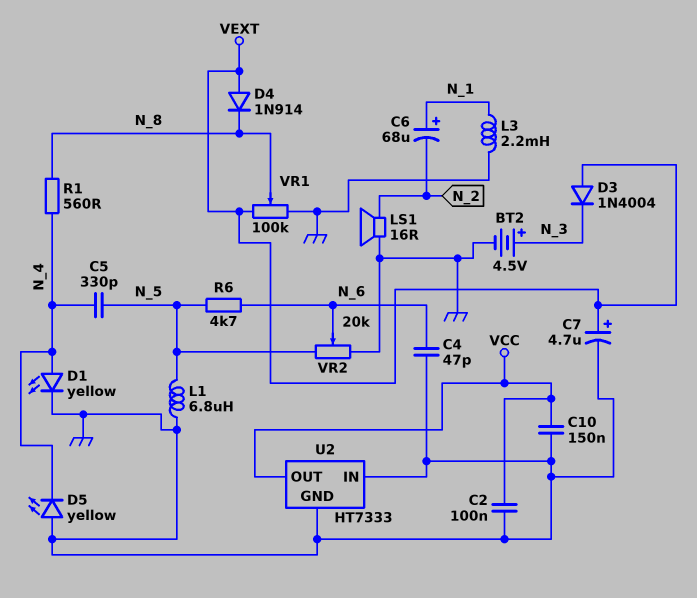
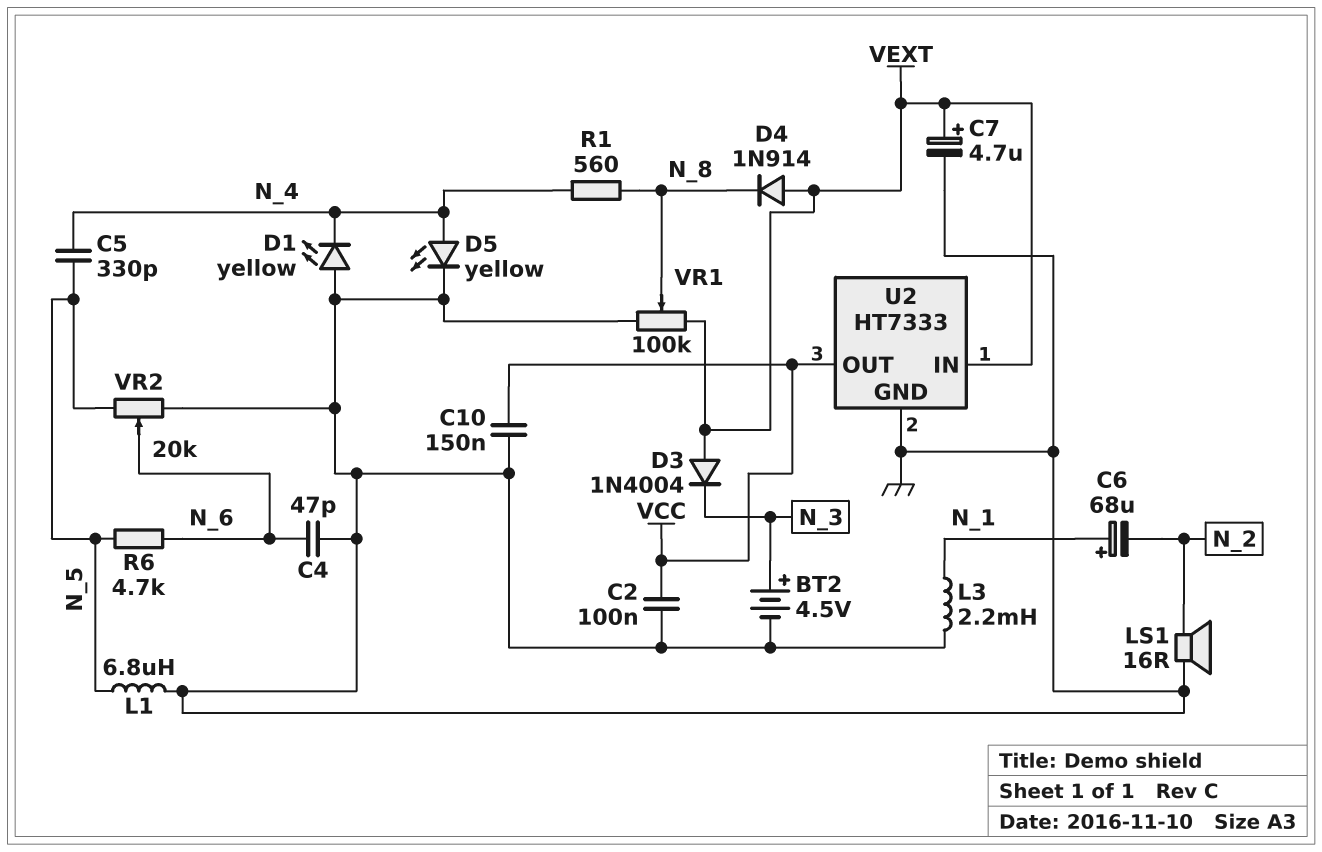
D1: LED yellow (A N_4, K GND) -> LED yellow (A GND, K N_4)
D5: LED yellow (A GND, K N_4) -> LED yellow (A N_4, K GND)
U2 pin IN: GND -> VEXT

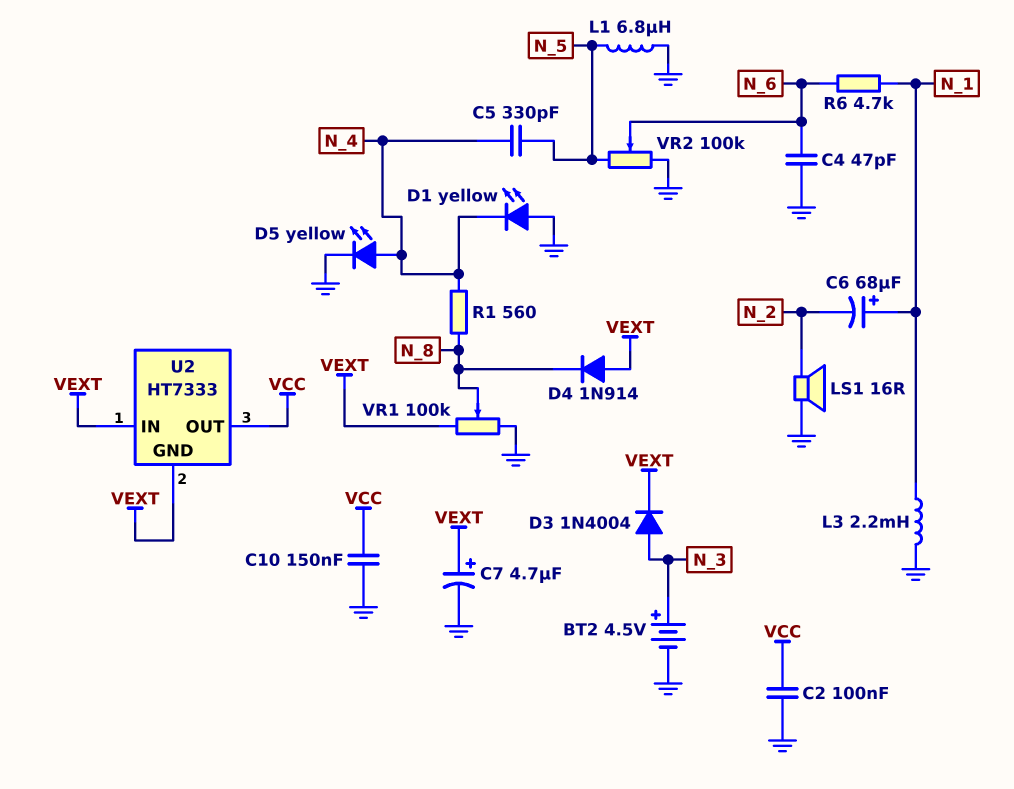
D3: diode 1N4004 (A VEXT, K N_3) -> diode 1N4004 (A N_3, K VEXT)
R6: 4.7k (N_5, N_6) -> 4.7k (N_1, N_6)
U2 pin GND: GND -> VEXT
VR2: 20k (GND, N_5, wiper N_6) -> 100k (GND, N_5, wiper N_6)

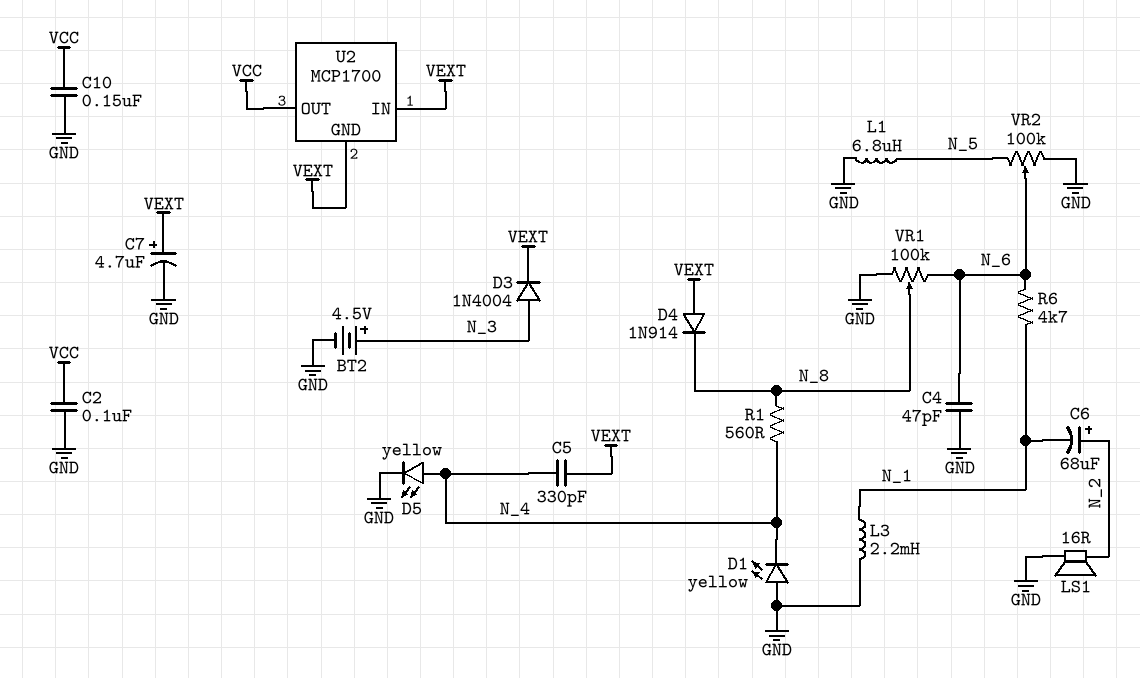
C5: 330pF (N_4, N_5) -> 330pF (N_4, VEXT)
C6: 68uF (plus N_1, minus N_2) -> 68uF (plus N_2, minus N_1)
U2: HT7333 -> MCP1700
VR1: 100k (GND, VEXT, wiper N_8) -> 100k (GND, N_6, wiper N_8)

